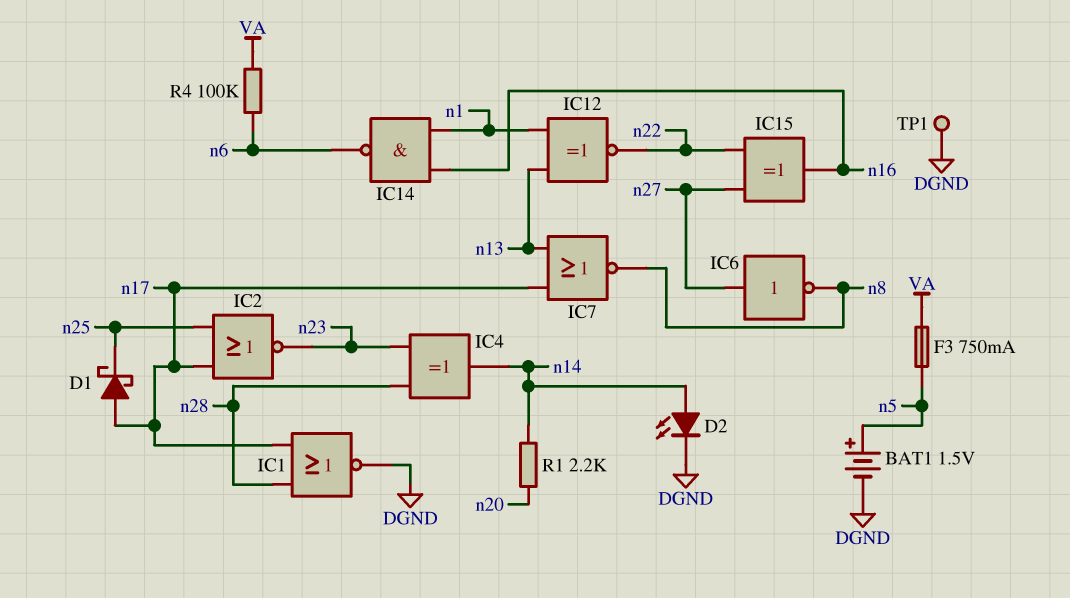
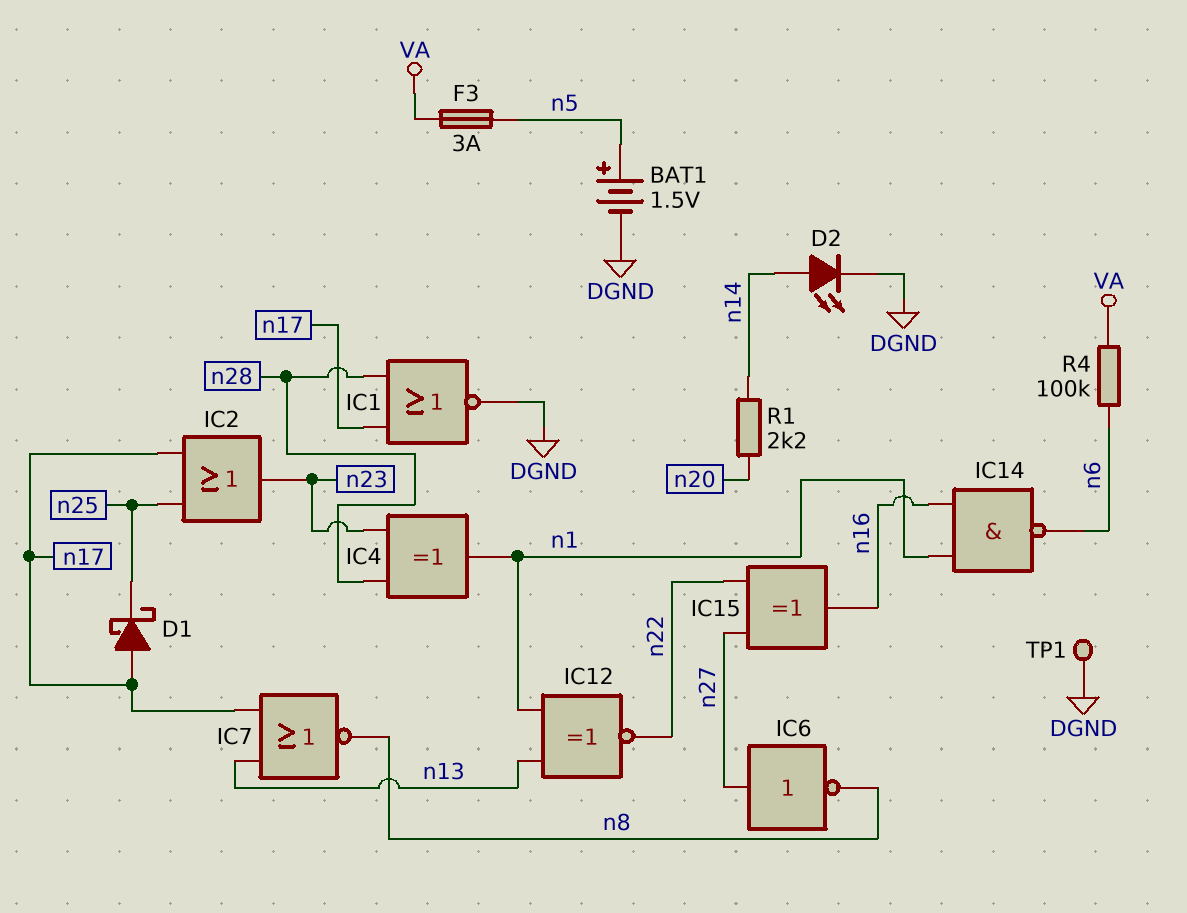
F3: 750mA (VA, n5) -> 3A (VA, n5)
IC2: NOR (in n17, in n25, out n23) -> OR (in n17, in n25, out n23)
IC4: XOR (in n23, in n28, out n14) -> XOR (in n23, in n28, out n1)

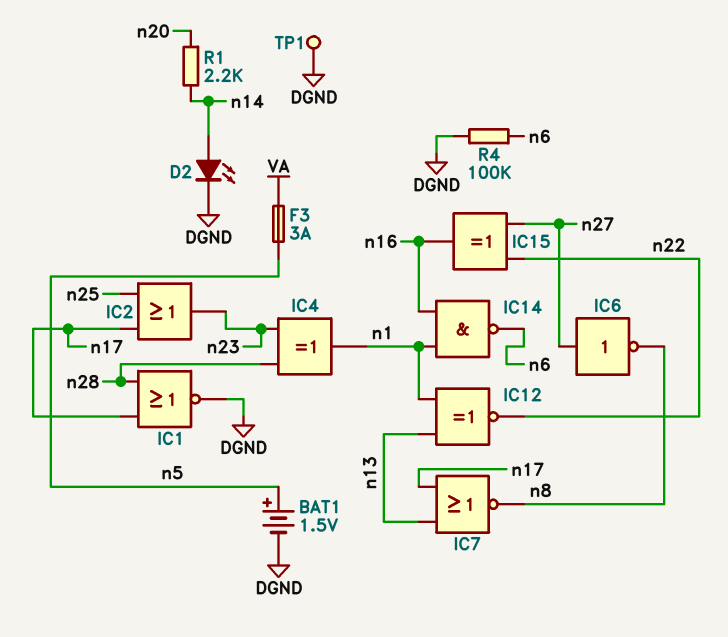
D1: schottky (A n17, K n25) -> none
R4: 100k (VA, n6) -> 100k (DGND, n6)

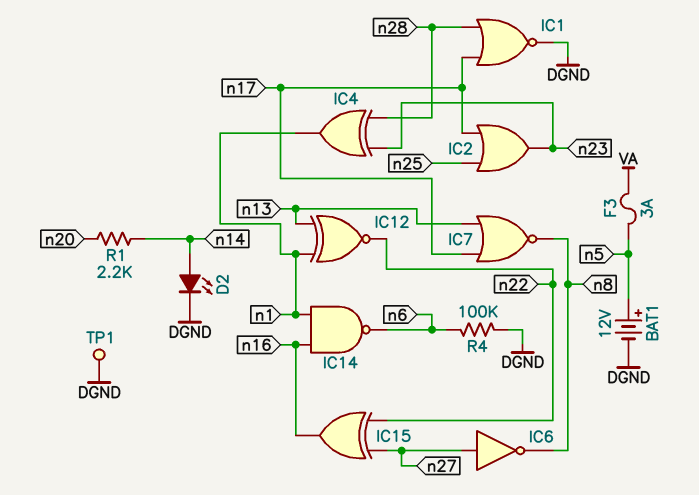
BAT1: 1.5V (plus n5, minus DGND) -> 12V (plus n5, minus DGND)

